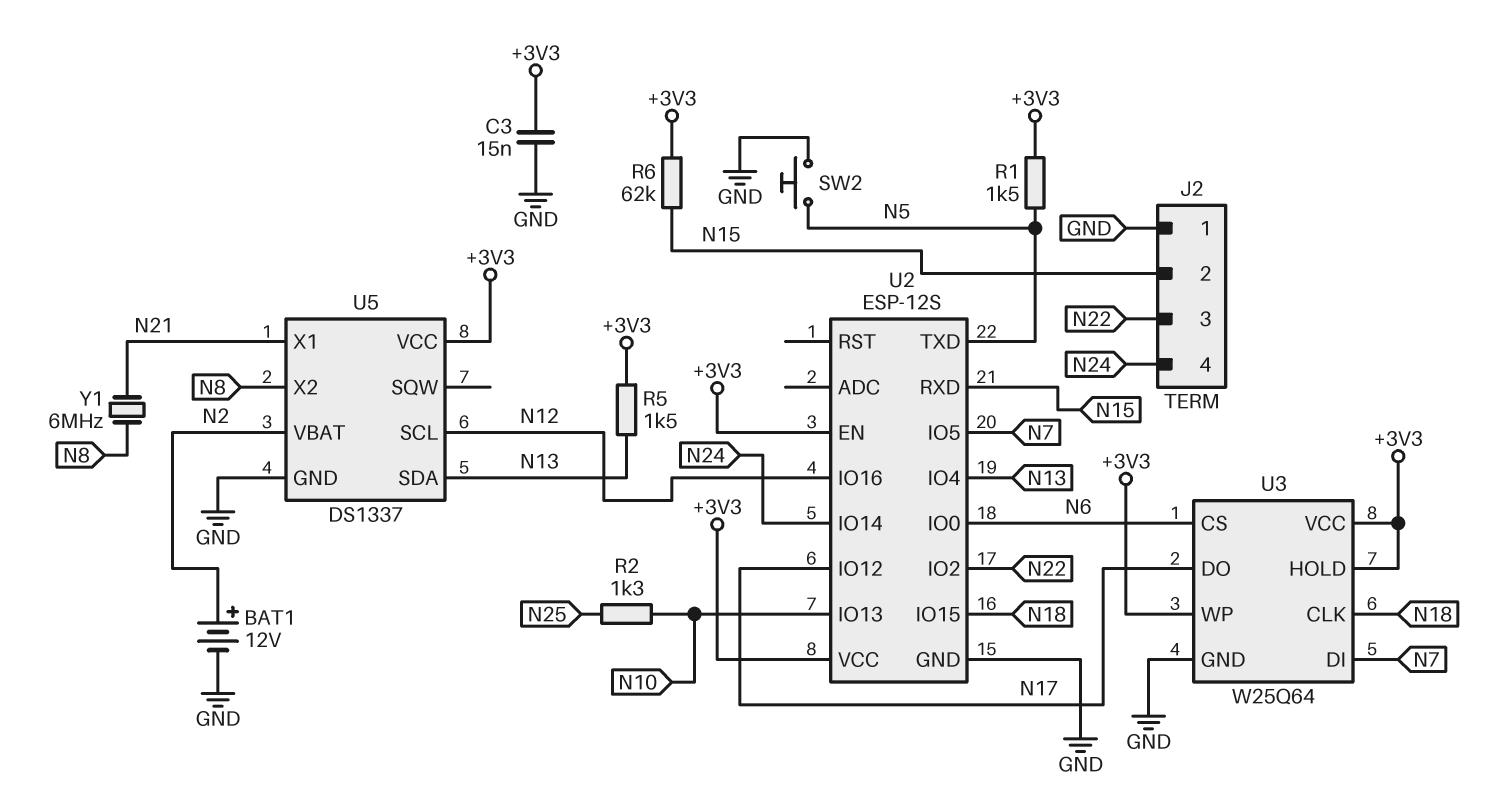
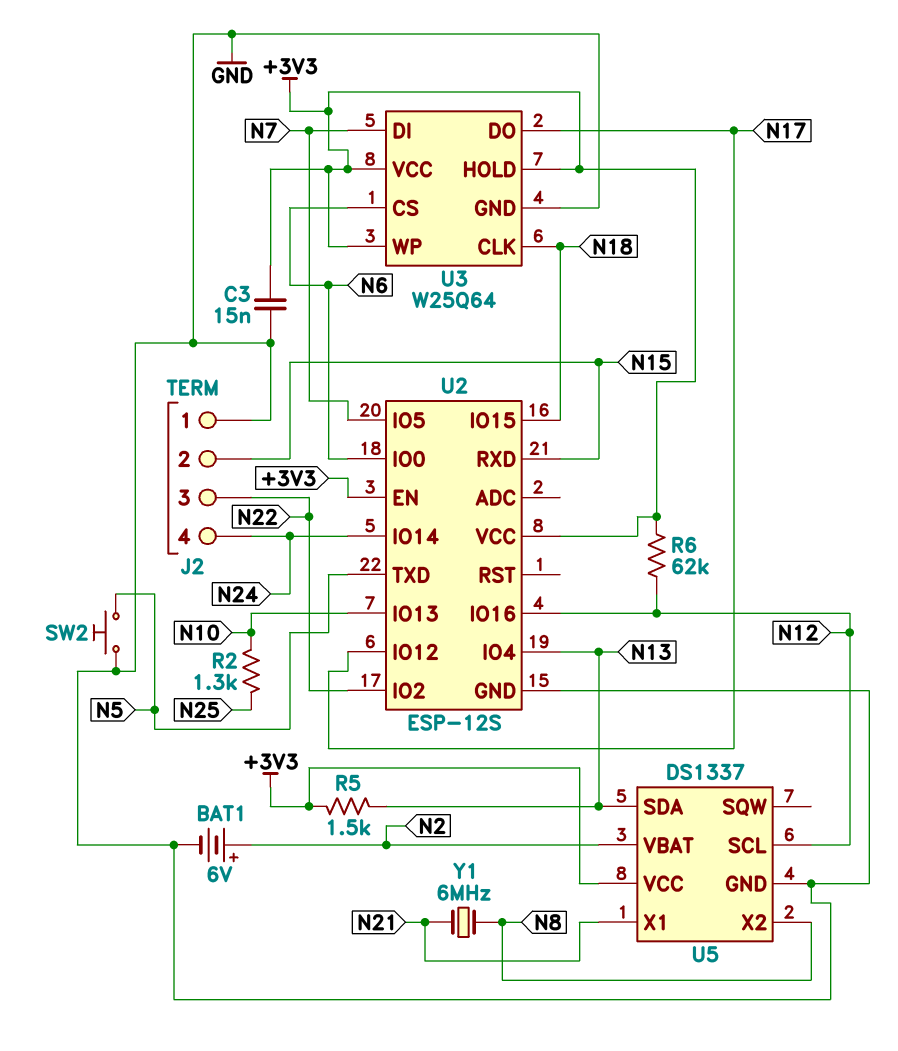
BAT1: 12V (plus N2, minus GND) -> 6V (plus N2, minus GND)
R1: 1.5k (+3V3, N5) -> none
R6: 62k (+3V3, N15) -> 62k (+3V3, N12)

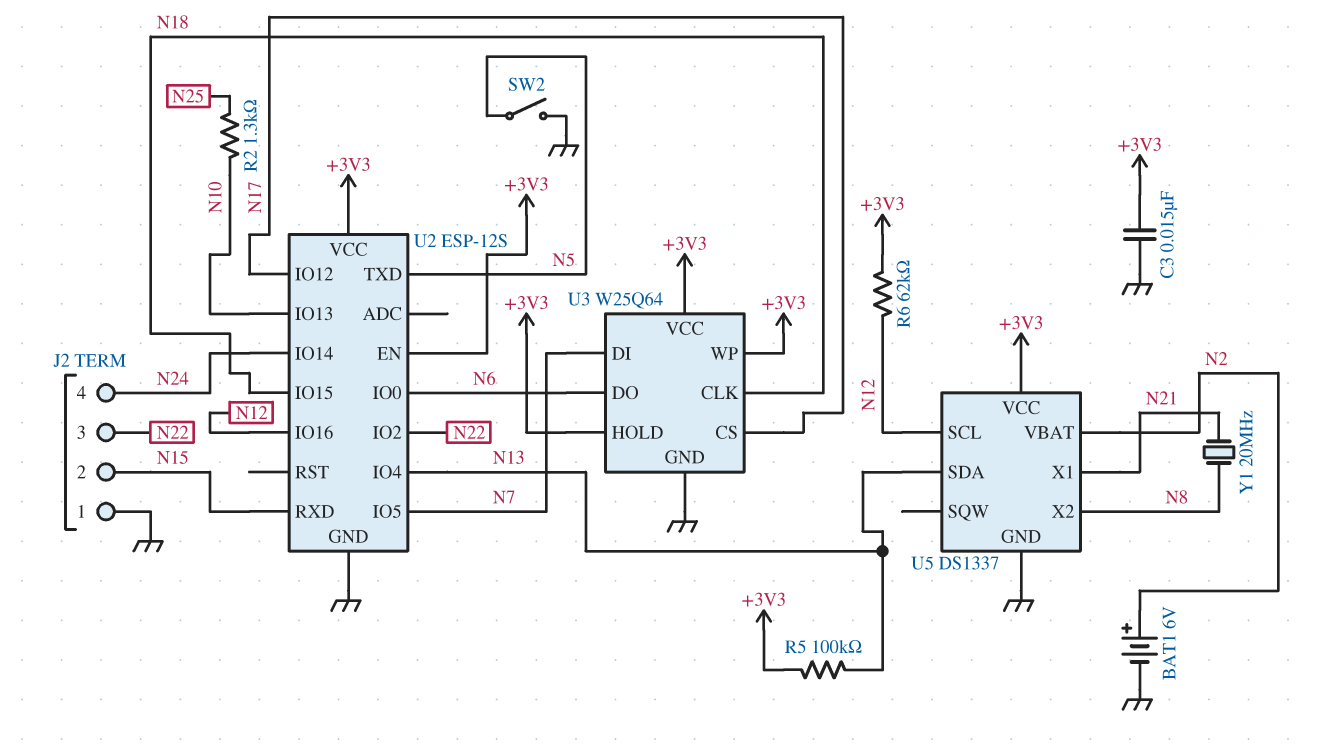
R5: 1.5k (+3V3, N13) -> 100k (+3V3, N13)
SW2: button (GND, N5) -> switch (GND, N5)
U3 pin CS: N6 -> N17
U3 pin DO: N17 -> N6
Y1: 6MHz (N8, N21) -> 20MHz (N8, N21)

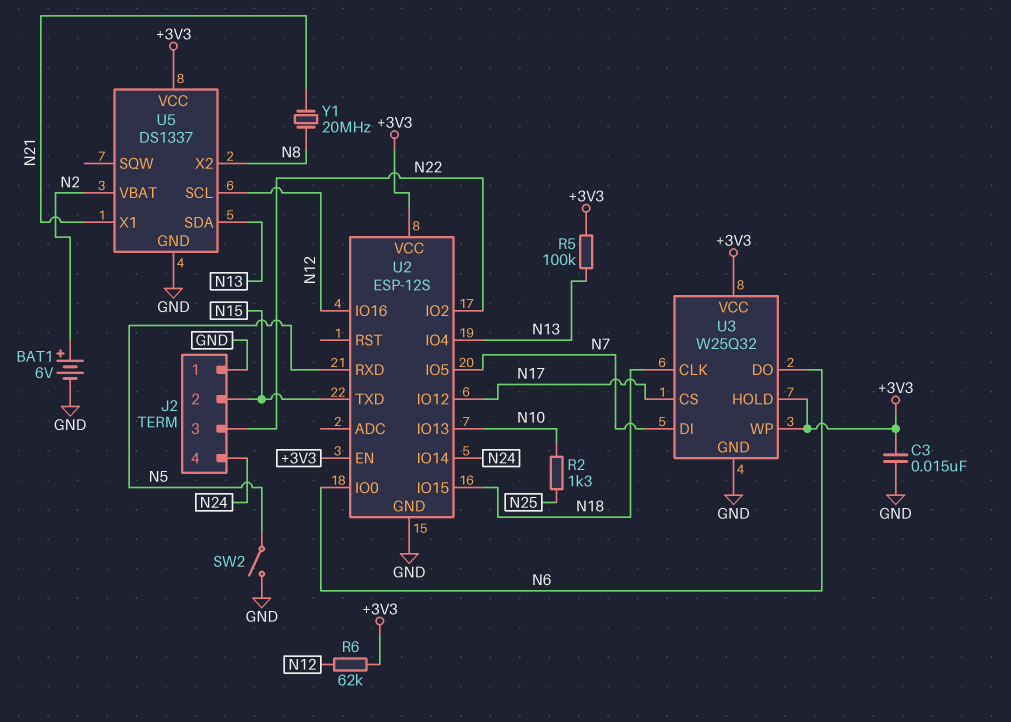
U2 pin RXD: N15 -> N5
U2 pin TXD: N5 -> N15
U3: W25Q64 -> W25Q32

